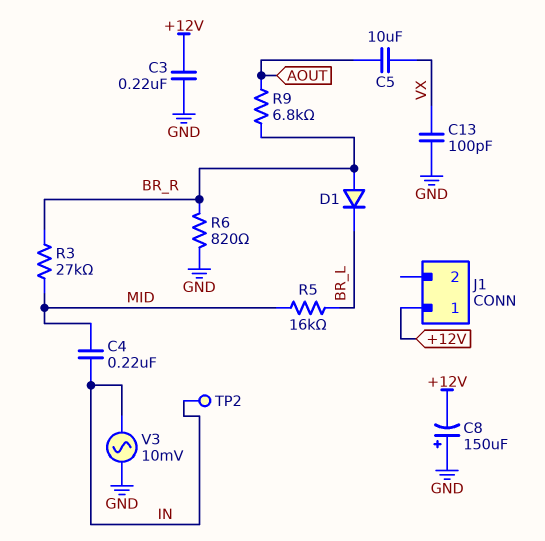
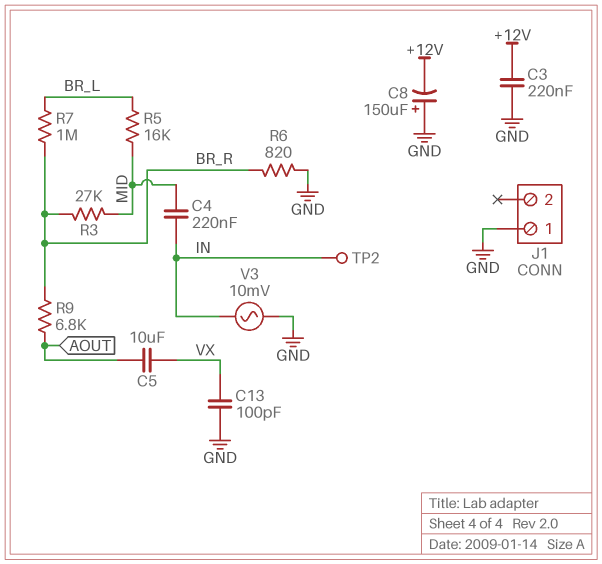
D1: diode (A BR_R, K BR_L) -> none
J1 pin 1: +12V -> GND
R7: none -> 1M (BR_L, BR_R)

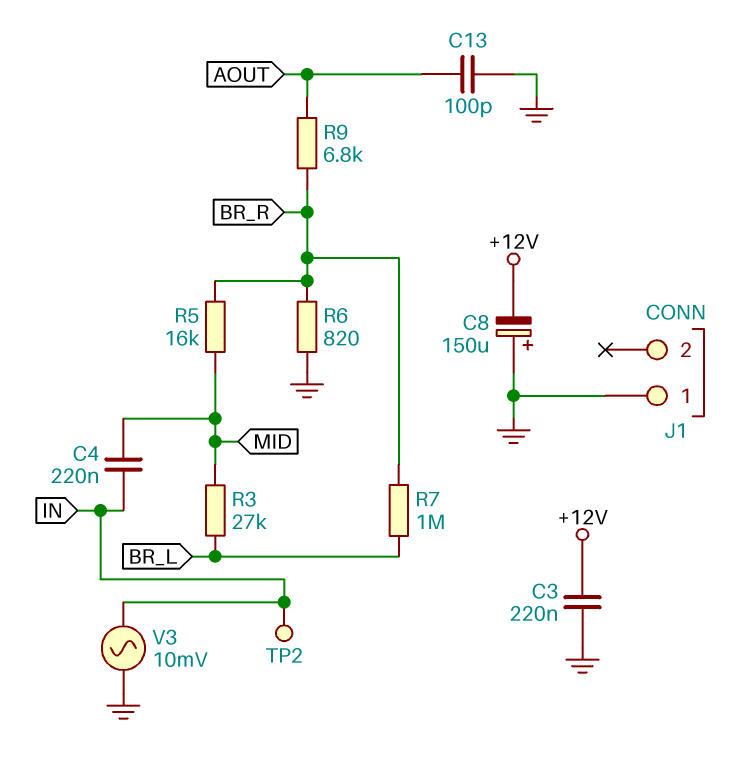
C5: 10uF (AOUT, VX) -> none
C13: 100pF (GND, VX) -> 100pF (AOUT, GND)
R3: 27k (BR_R, MID) -> 27k (BR_L, MID)
R5: 16k (BR_L, MID) -> 16k (BR_R, MID)

